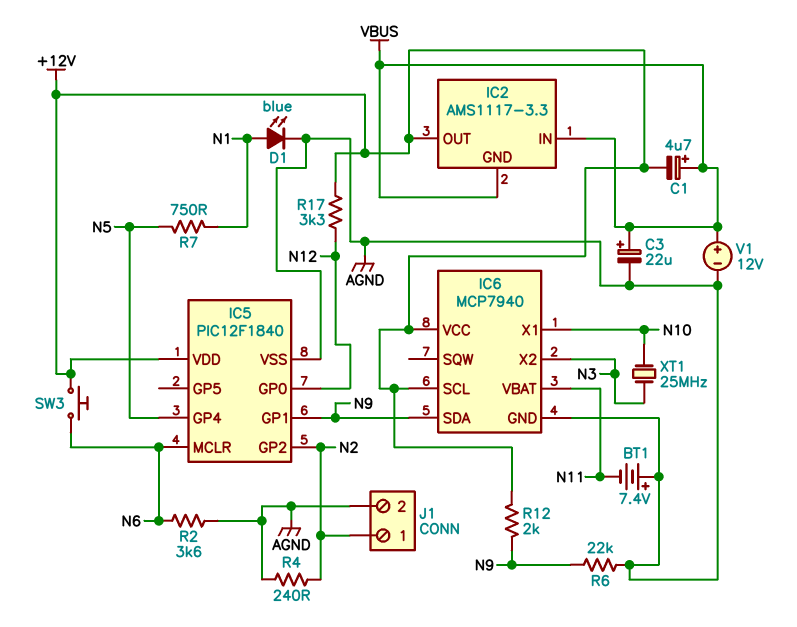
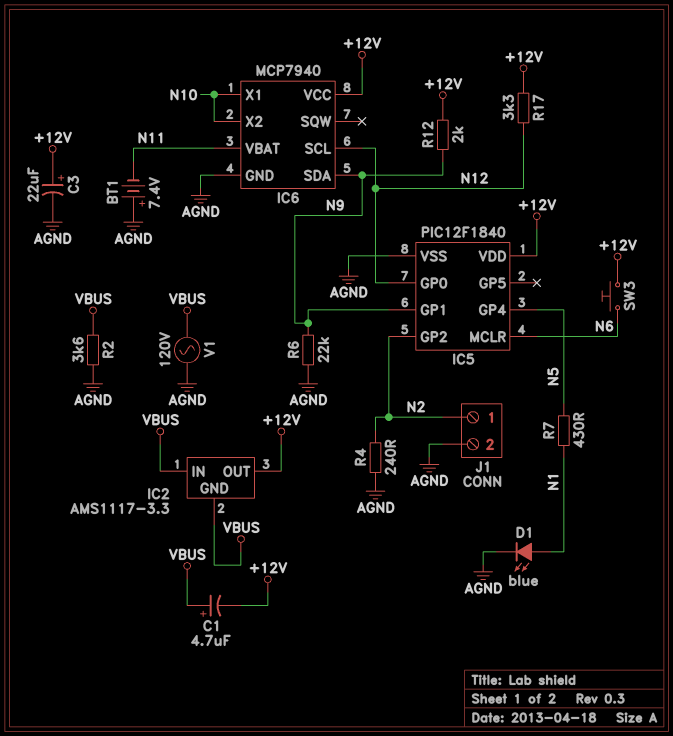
C3: 22uF (plus VBUS, minus AGND) -> 22uF (plus +12V, minus AGND)
IC6 pin SCL: +12V -> N12
IC6 pin X2: N3 -> N10
R2: 3.6k (AGND, N6) -> 3.6k (AGND, VBUS)
R7: 750 (N1, N5) -> 430 (N1, N5)
V1: 12V (plus VBUS, minus AGND) -> AC 120V (AGND, VBUS)
XT1: 25MHz (N3, N10) -> none

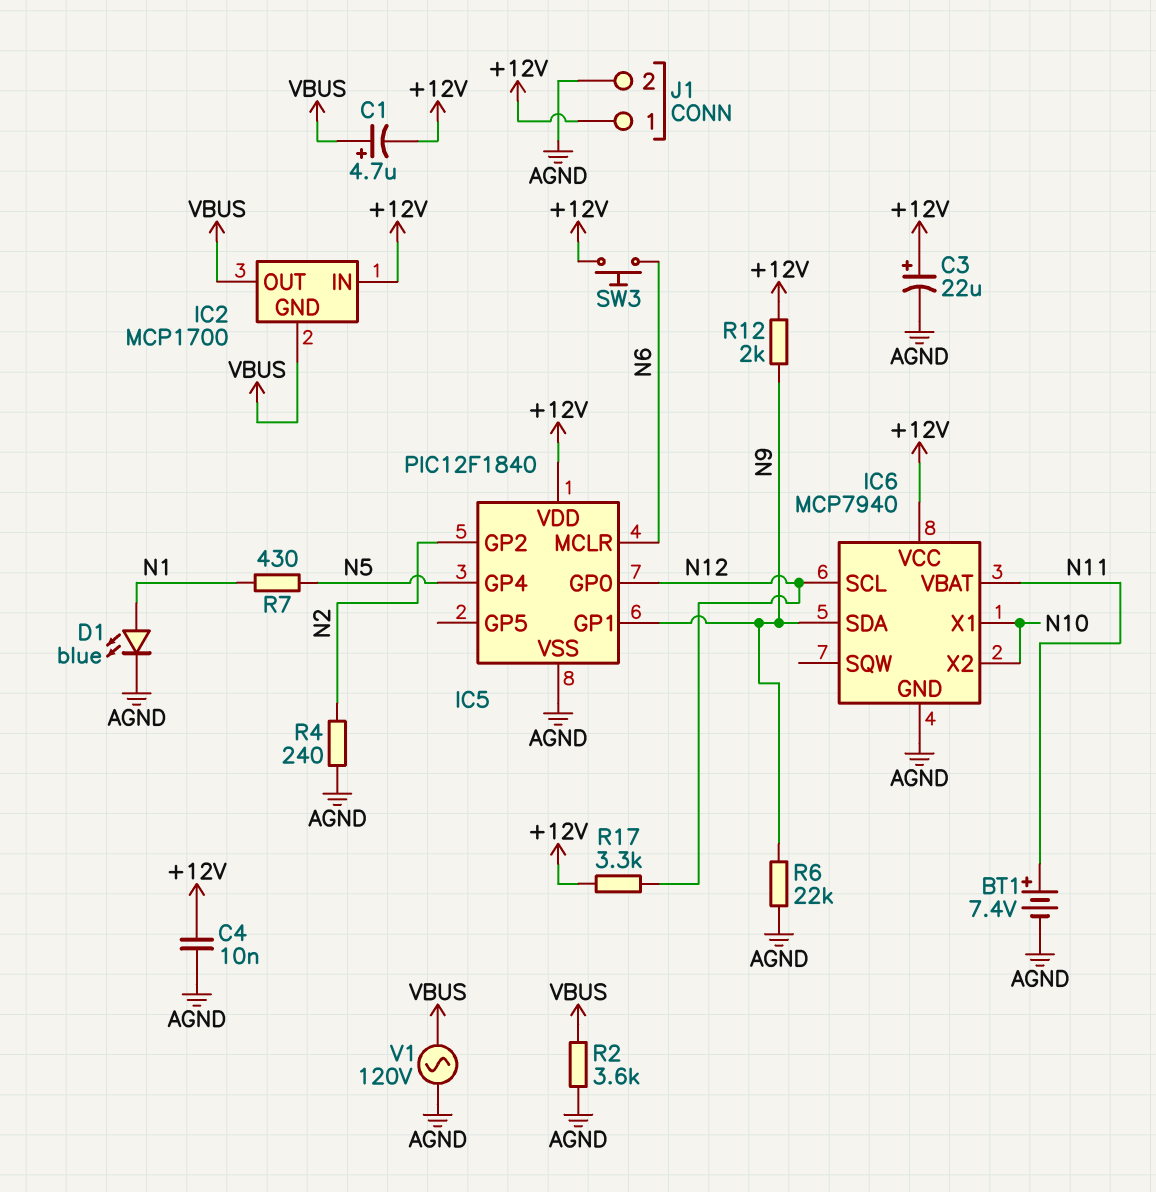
BT1: 7.4V (plus AGND, minus N11) -> 7.4V (plus N11, minus AGND)
C4: none -> 10nF (+12V, AGND)
IC2: AMS1117-3.3 -> MCP1700
IC2 pin IN: VBUS -> +12V
IC2 pin OUT: +12V -> VBUS
J1 pin 1: N2 -> +12V

